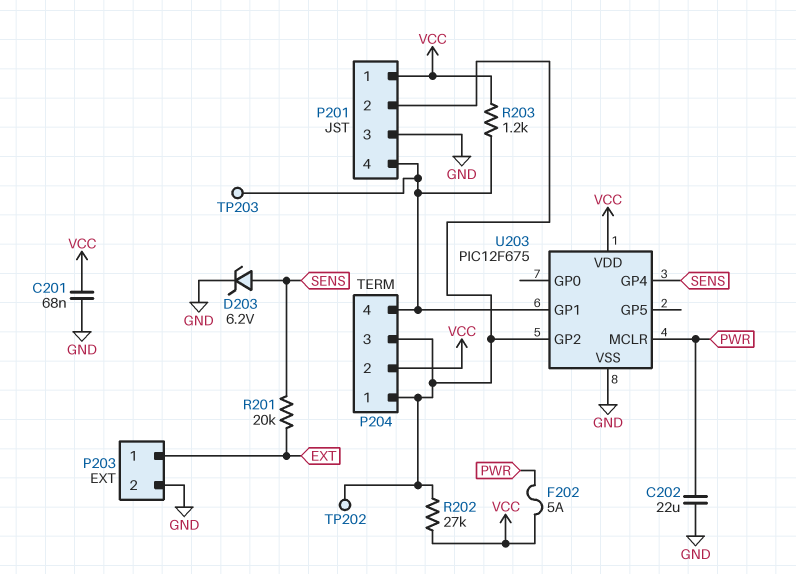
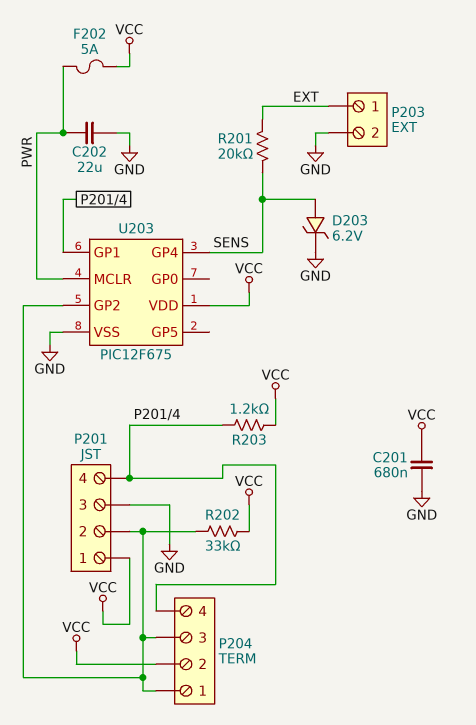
C201: 68nF (GND, VCC) -> 680nF (GND, VCC)
R202: 27k (P201/2, VCC) -> 33k (P201/2, VCC)
TP202: test point (P201/2) -> none
TP203: test point (P201/4) -> none

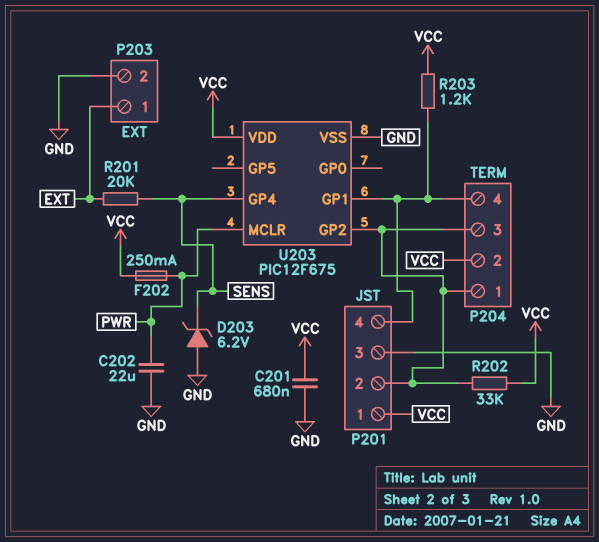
D203: zener 6.2V (A SENS, K GND) -> zener 6.2V (A GND, K SENS)
F202: 5A (PWR, VCC) -> 250mA (PWR, VCC)

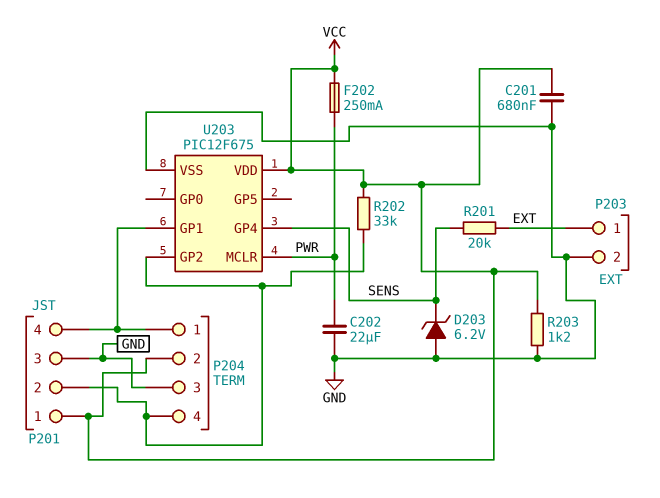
P204 pin 1: P201/2 -> P201/4
P204 pin 3: P201/2 -> GND
P204 pin 4: P201/4 -> P201/2
R203: 1.2k (P201/4, VCC) -> 1.2k (GND, VCC)

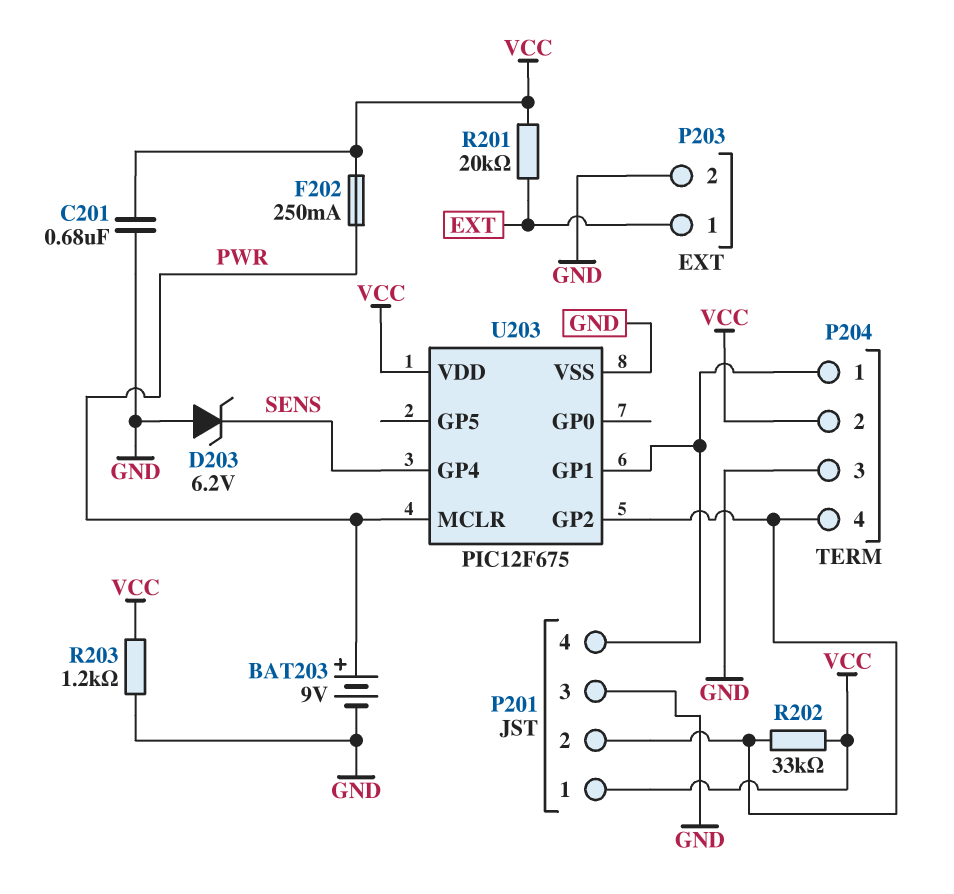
BAT203: none -> 9V (plus PWR, minus GND)
C202: 22uF (GND, PWR) -> none
R201: 20k (EXT, SENS) -> 20k (EXT, VCC)

